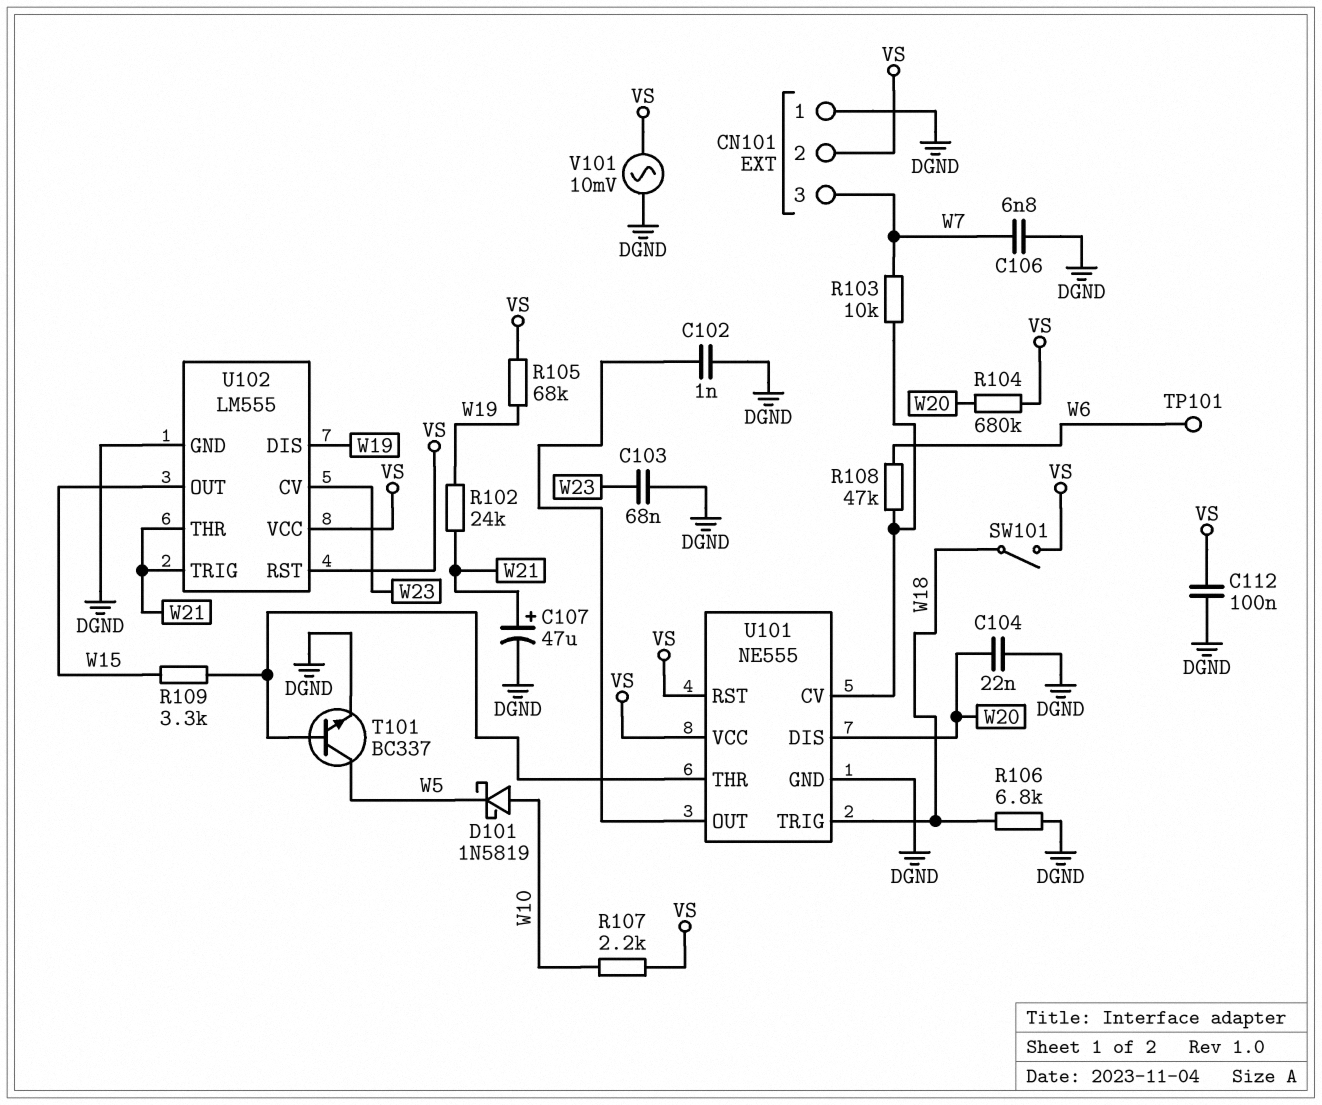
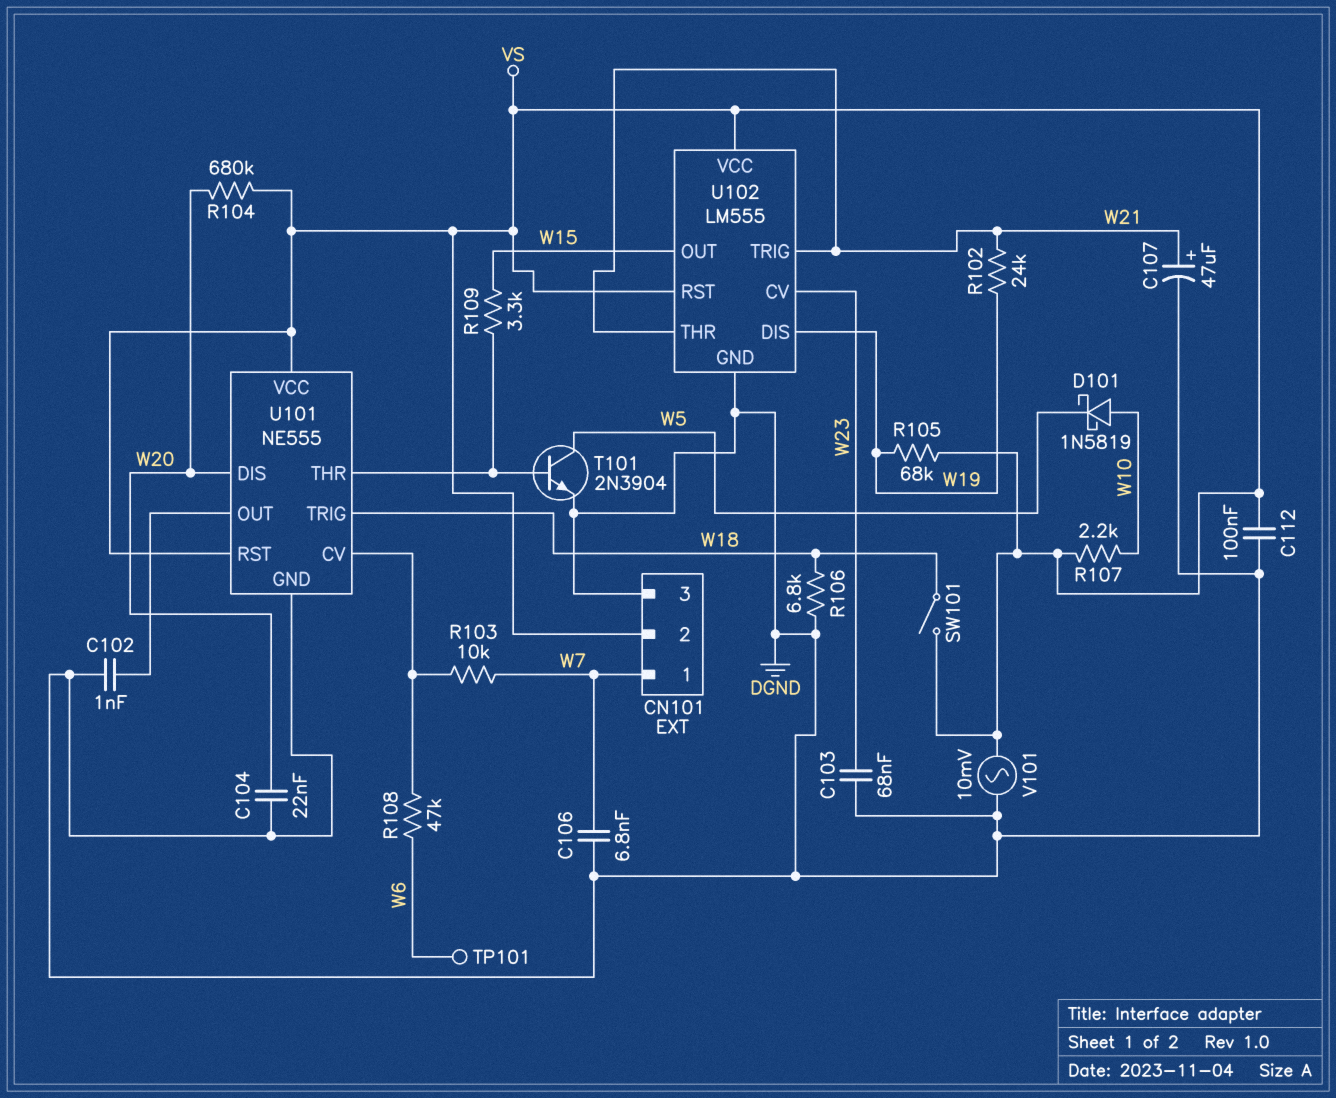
CN101 pin 1: DGND -> W7
CN101 pin 3: W7 -> DGND
T101: NPN BC337 (B U101/THR, C W5, E DGND) -> NPN 2N3904 (B U101/THR, C W5, E DGND)

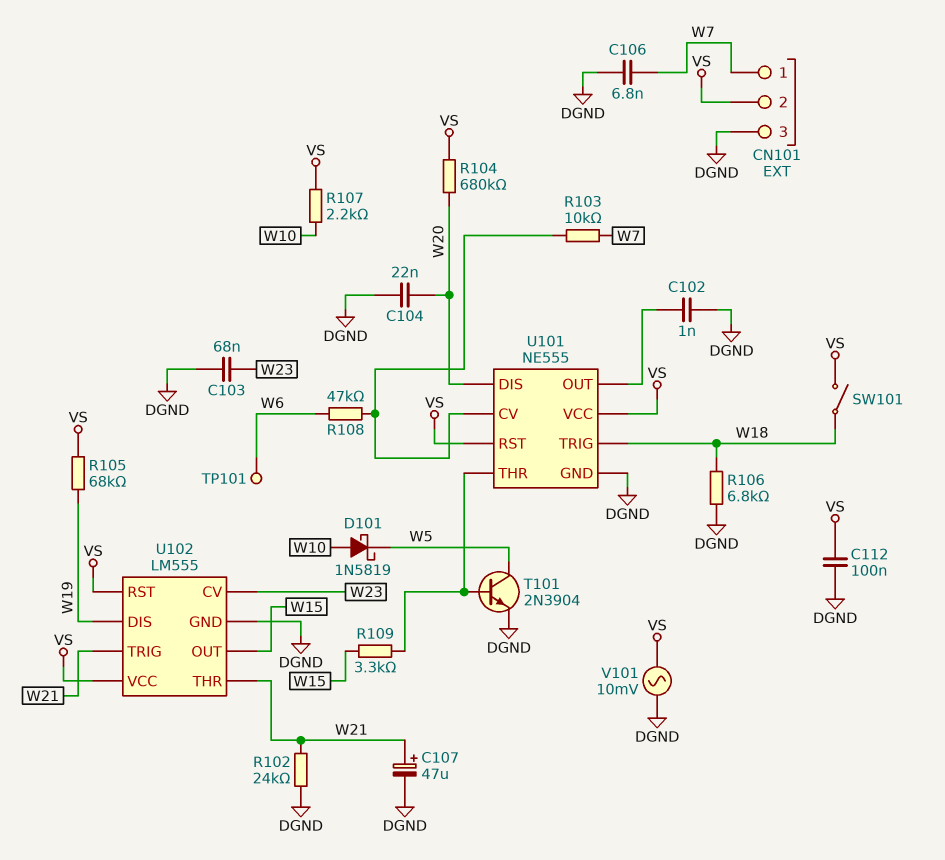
R102: 24k (W19, W21) -> 24k (DGND, W21)

